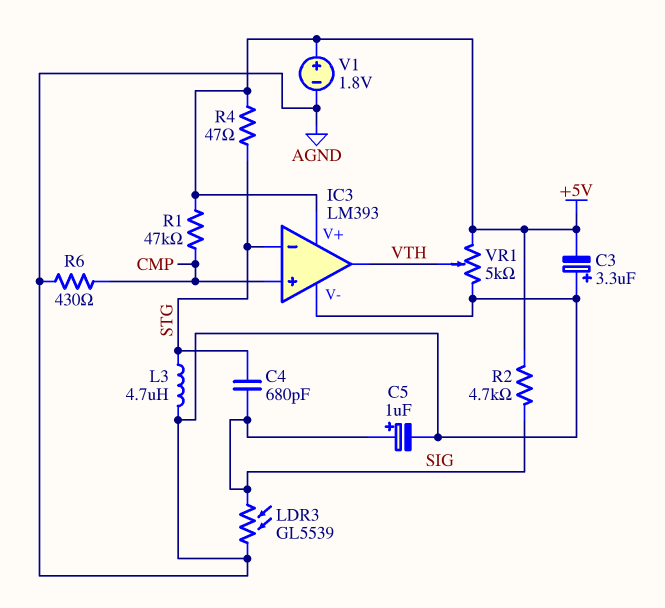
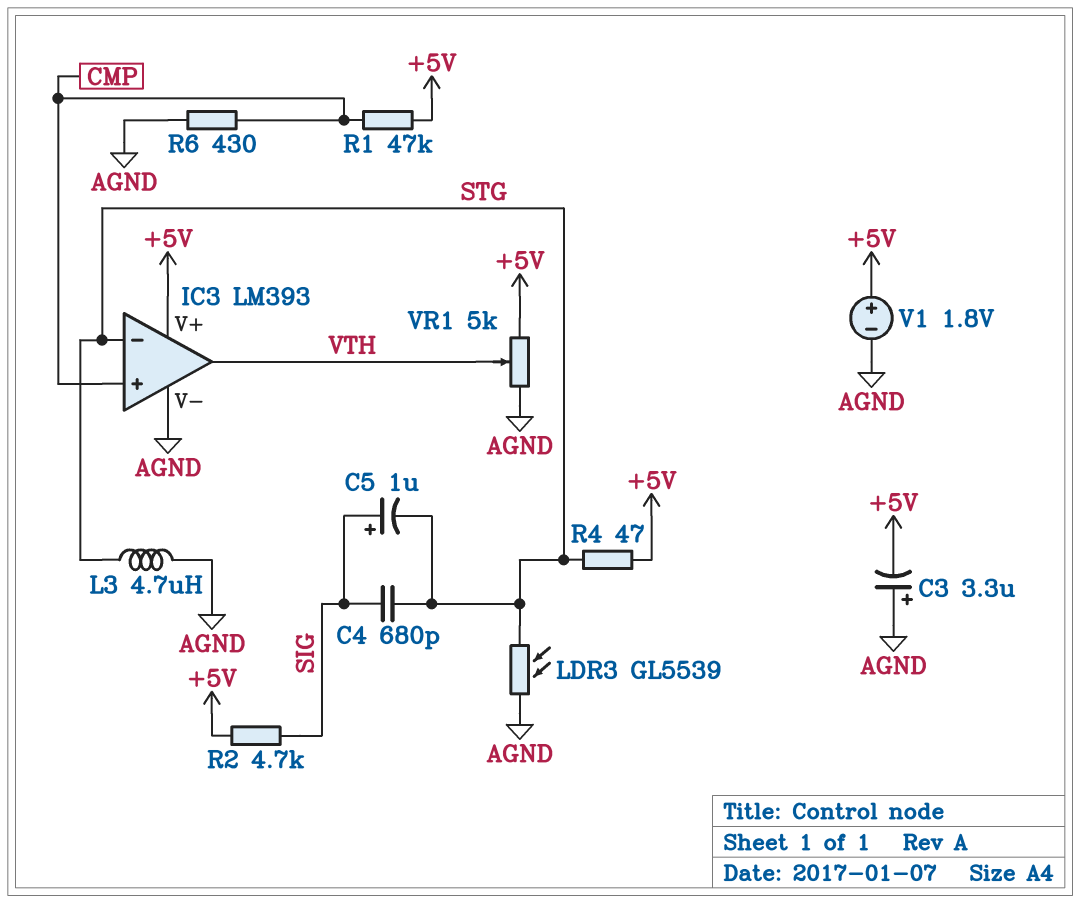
C5: 1uF (plus SIG, minus AGND) -> 1uF (plus SIG, minus STG)
LDR3: GL5539 (AGND, SIG) -> GL5539 (AGND, STG)

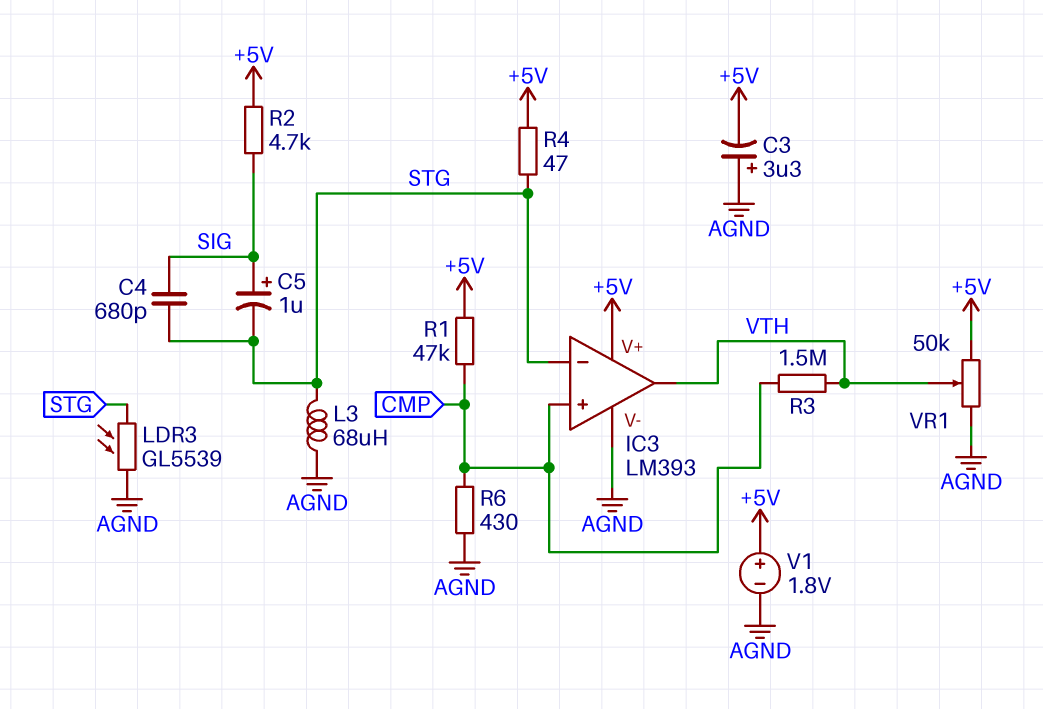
L3: 4.7uH (AGND, STG) -> 68uH (AGND, STG)
R3: none -> 1.5M (CMP, VTH)
VR1: 5k (+5V, AGND, wiper VTH) -> 50k (+5V, AGND, wiper VTH)

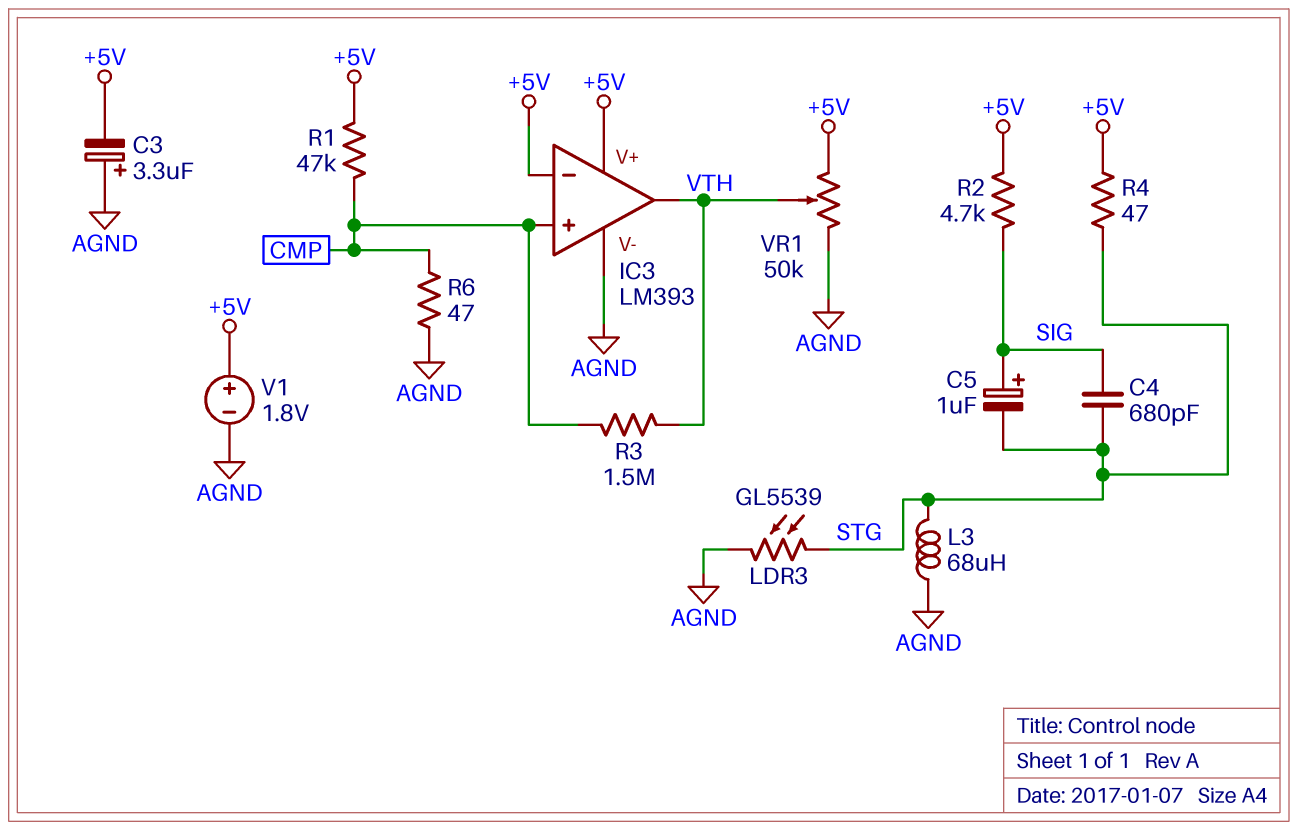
IC3 pin in-: STG -> +5V
R6: 430 (AGND, CMP) -> 47 (AGND, CMP)

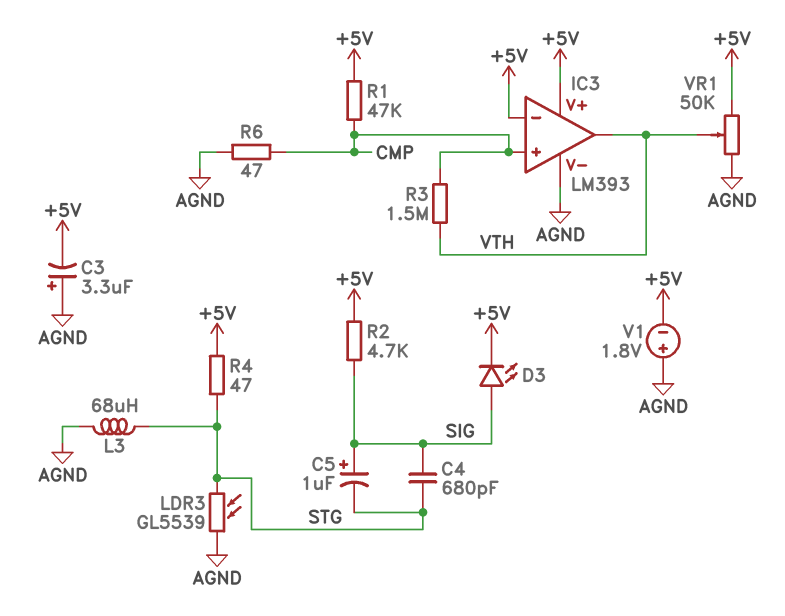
D3: none -> LED (A SIG, K +5V)
V1: 1.8V (plus +5V, minus AGND) -> 1.8V (plus AGND, minus +5V)

